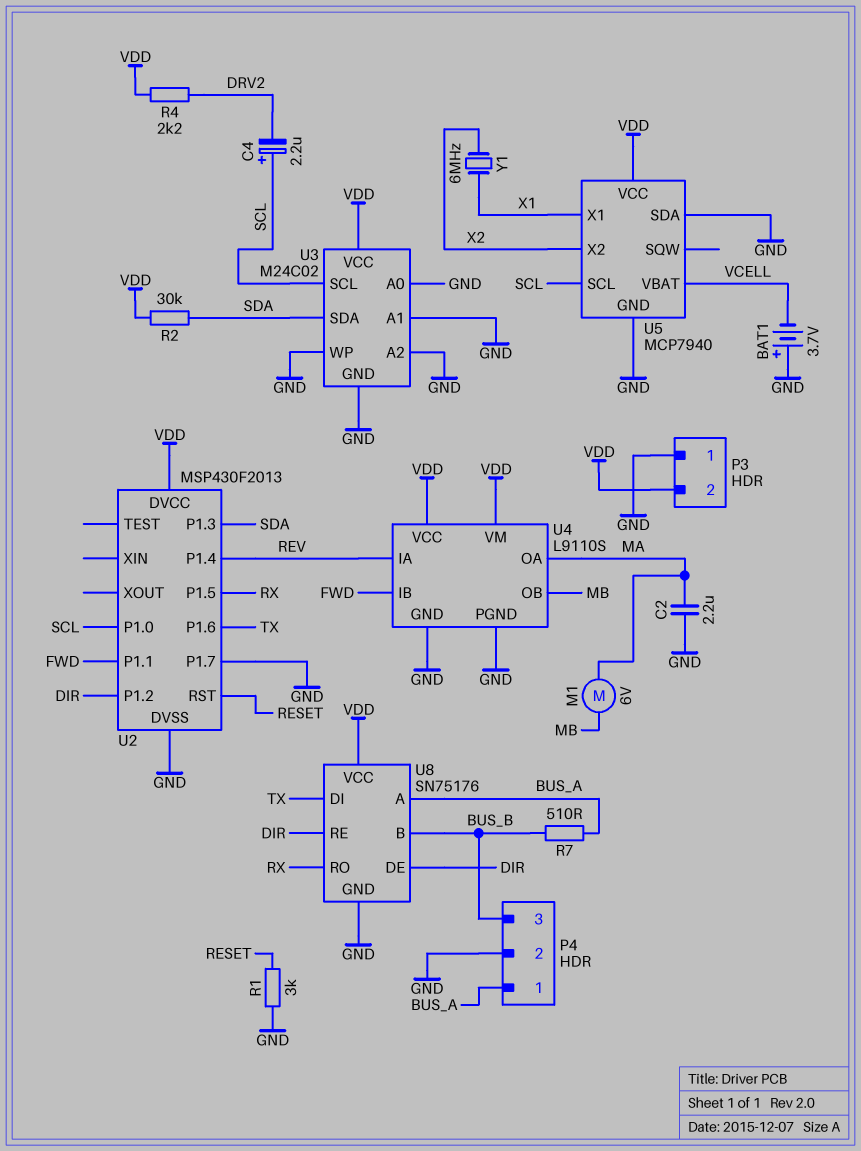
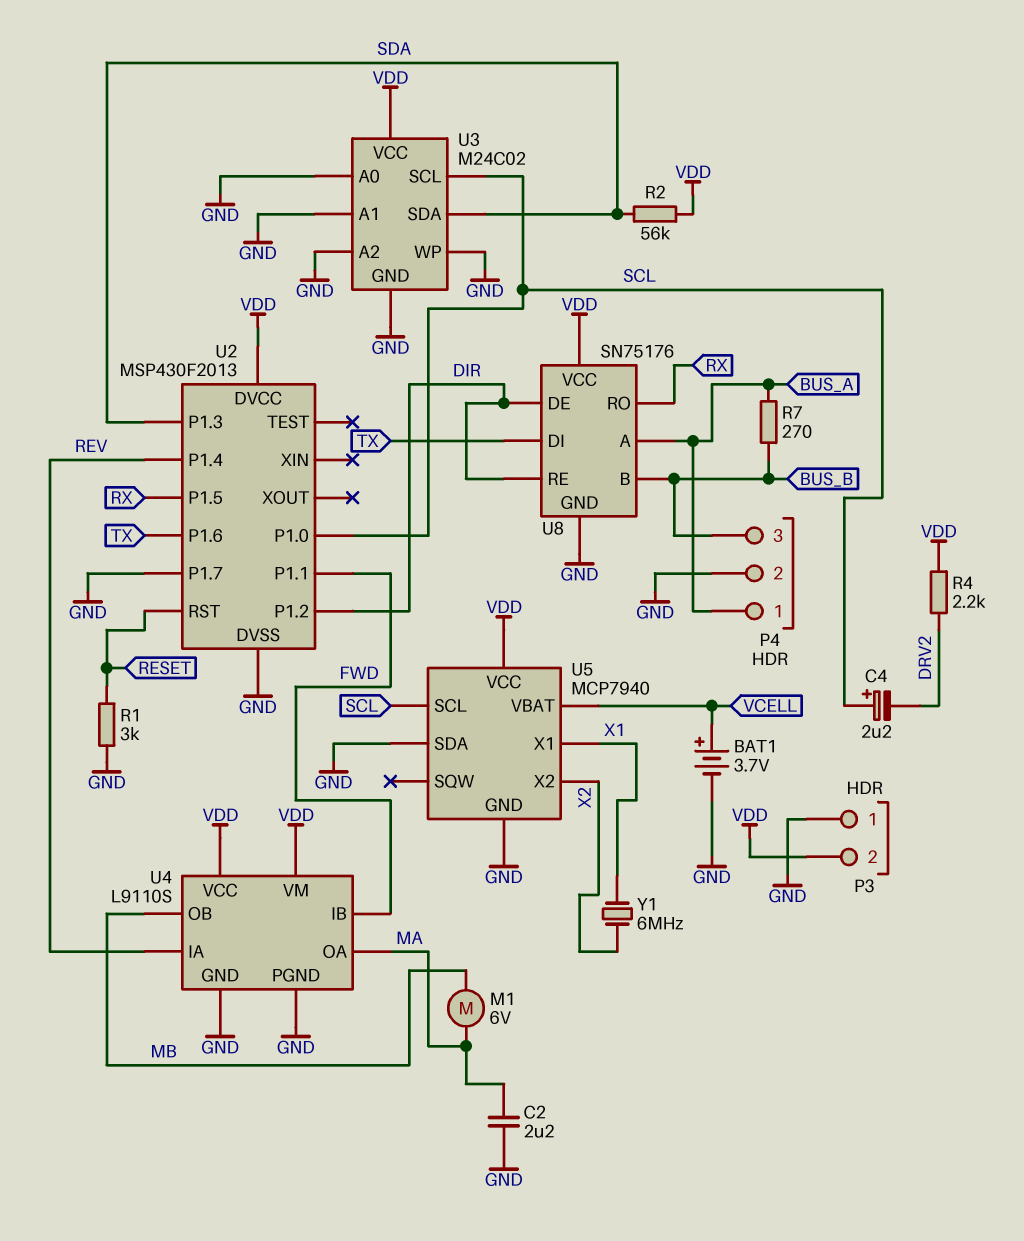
BAT1: 3.7V (plus GND, minus VCELL) -> 3.7V (plus VCELL, minus GND)
R2: 30k (SDA, VDD) -> 56k (SDA, VDD)
R7: 510 (BUS_A, BUS_B) -> 270 (BUS_A, BUS_B)

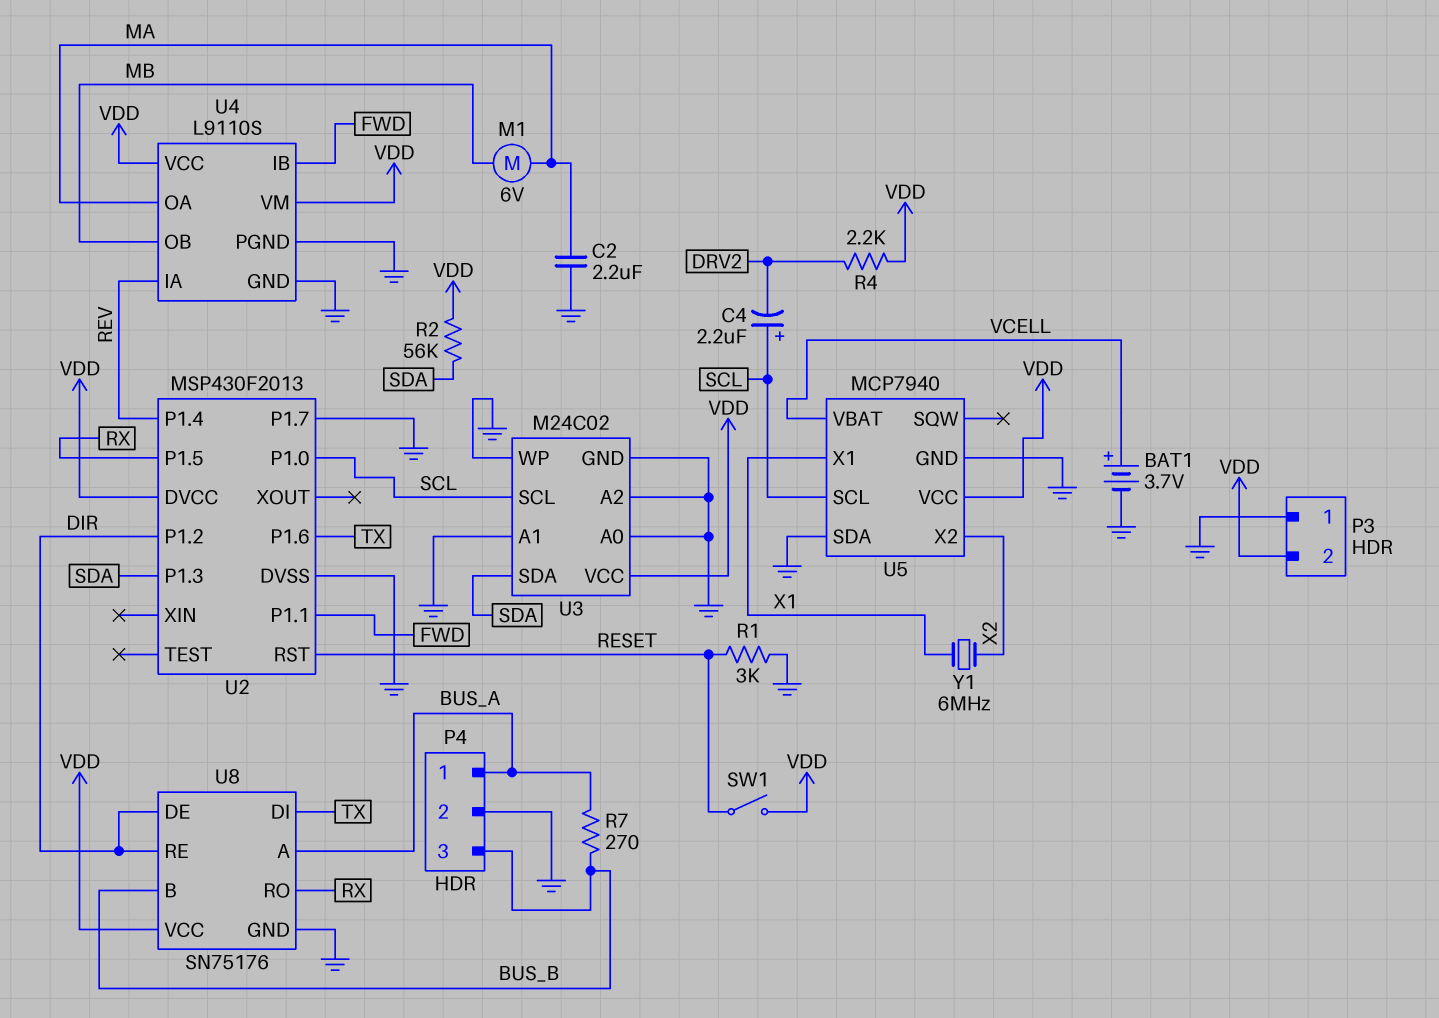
SW1: none -> switch (RESET, VDD)

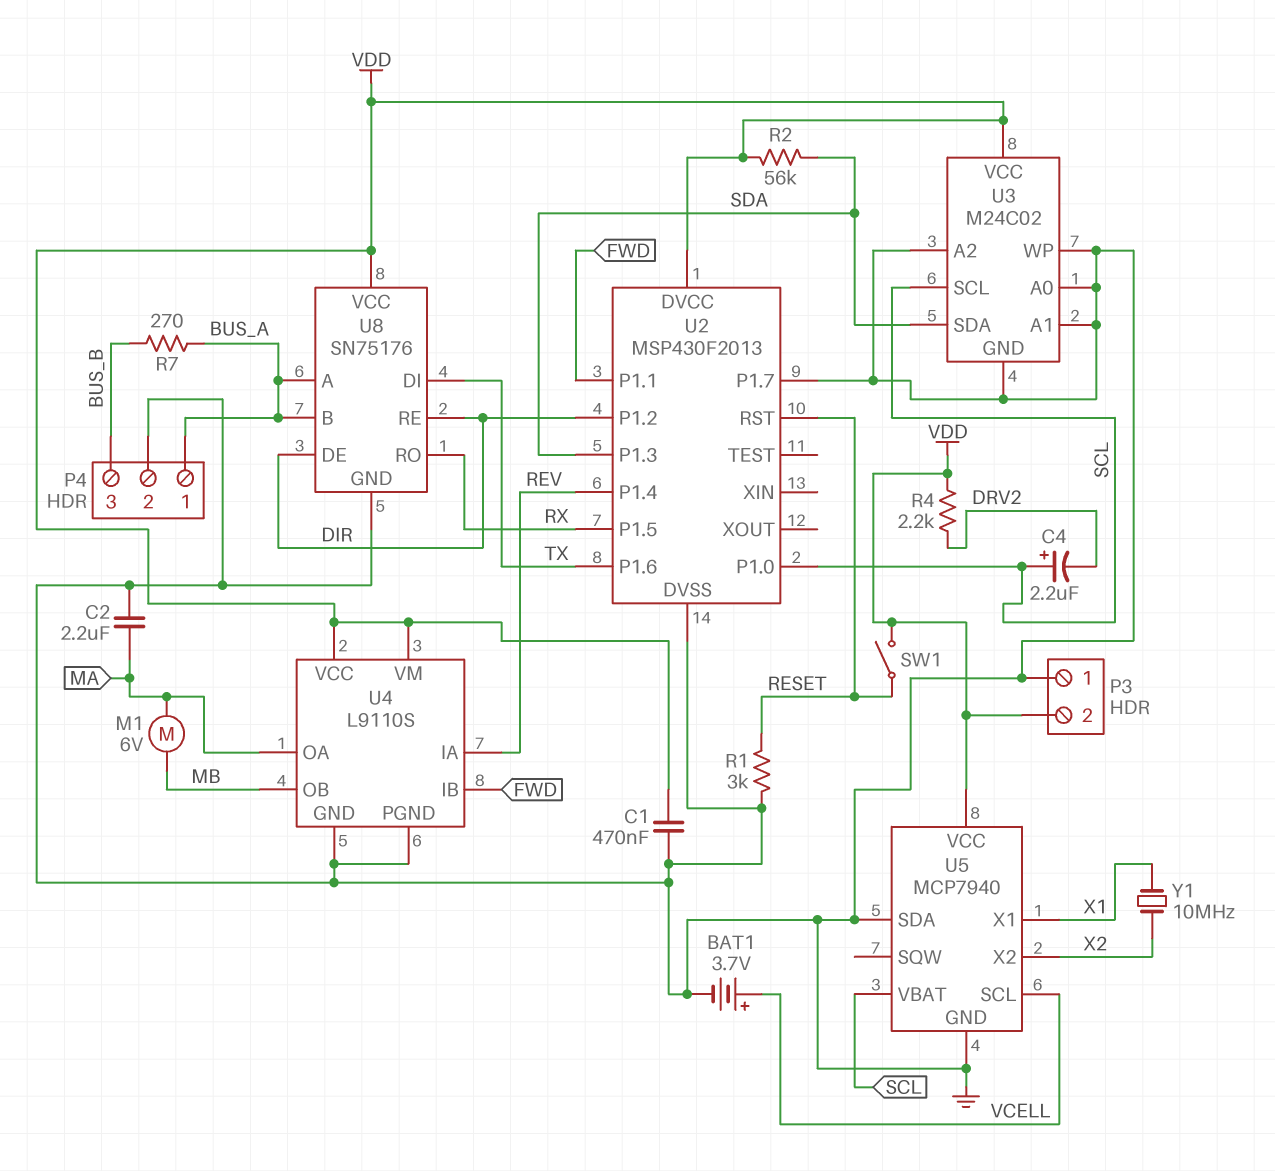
C1: none -> 470nF (GND, VDD)
U5 pin SCL: SCL -> VCELL
U5 pin VBAT: VCELL -> SCL
U8 pin B: BUS_B -> BUS_A
Y1: 6MHz (X1, X2) -> 10MHz (X1, X2)

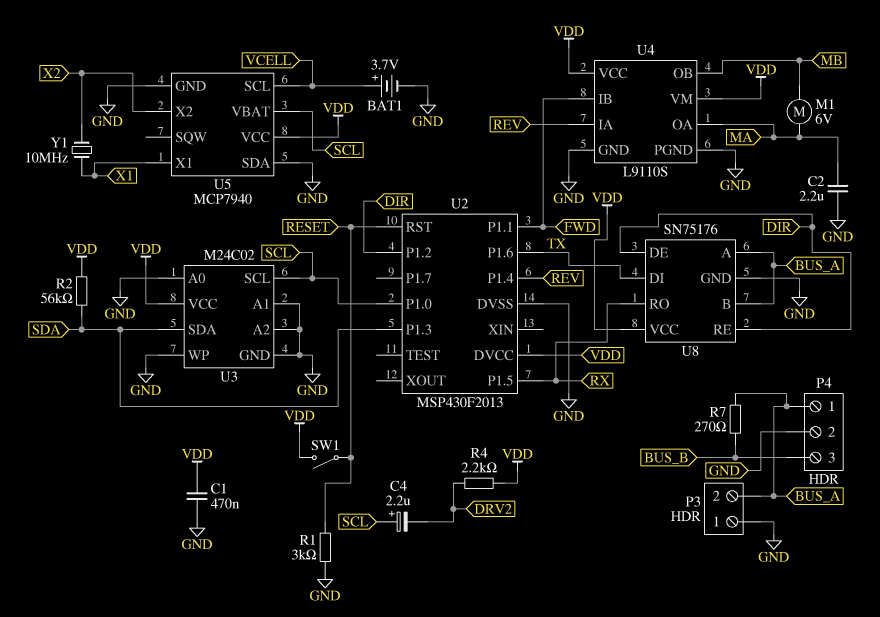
P3 pin 2: VDD -> BUS_A
U2 pin P1.7: GND -> none

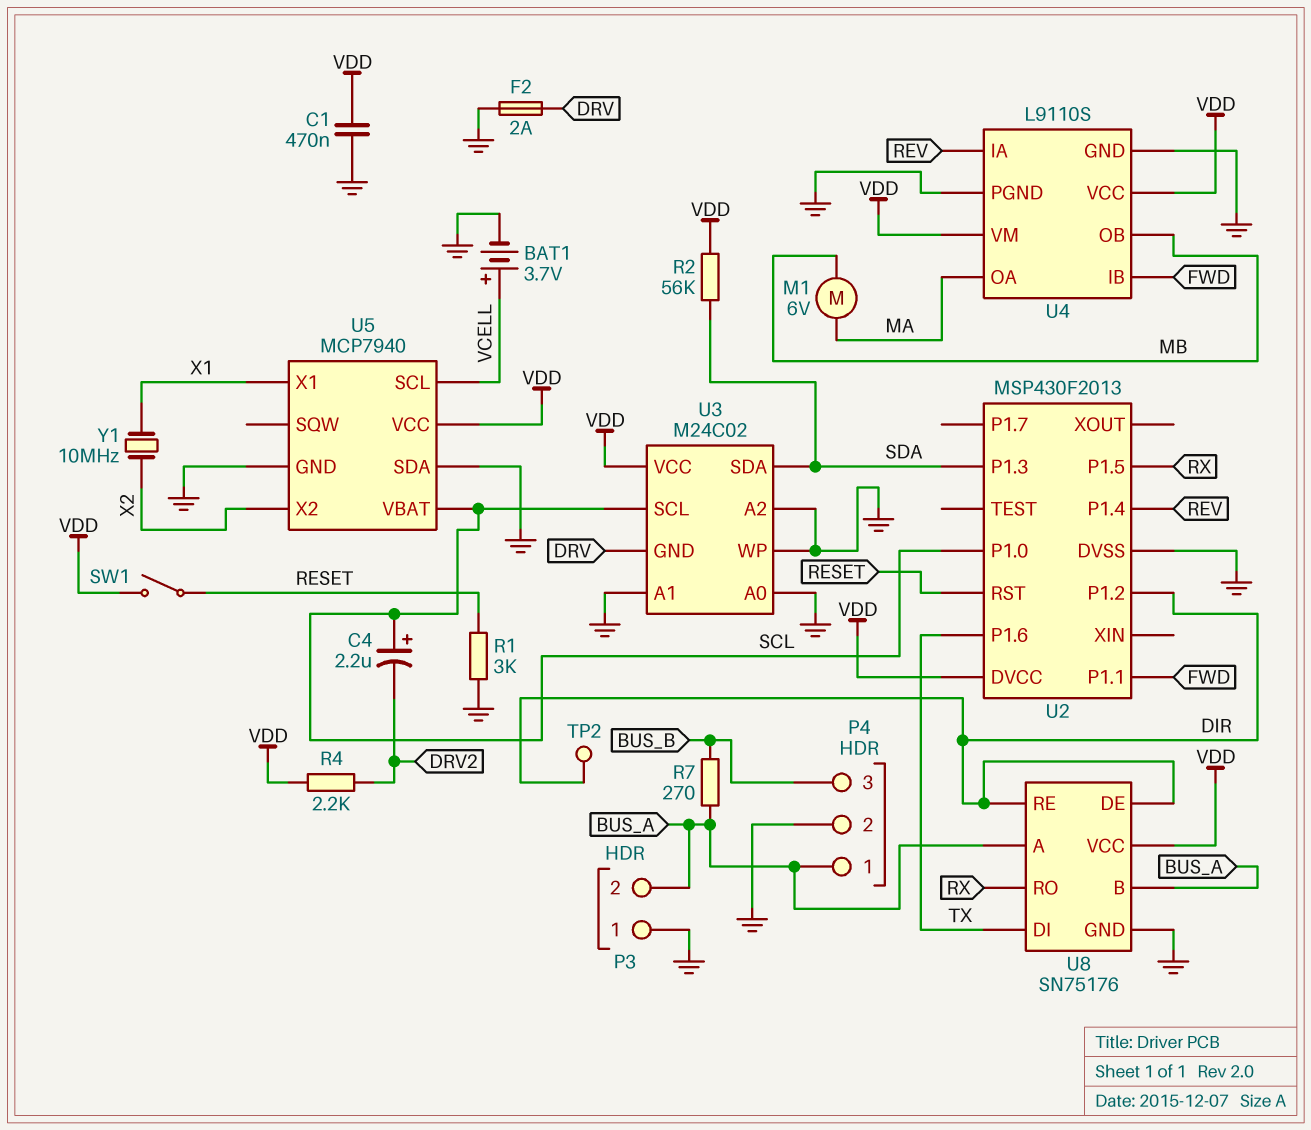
C2: 2.2uF (GND, MA) -> none
F2: none -> 2A (DRV, GND)
TP2: none -> test point (DIR)
U3 pin GND: GND -> DRV

